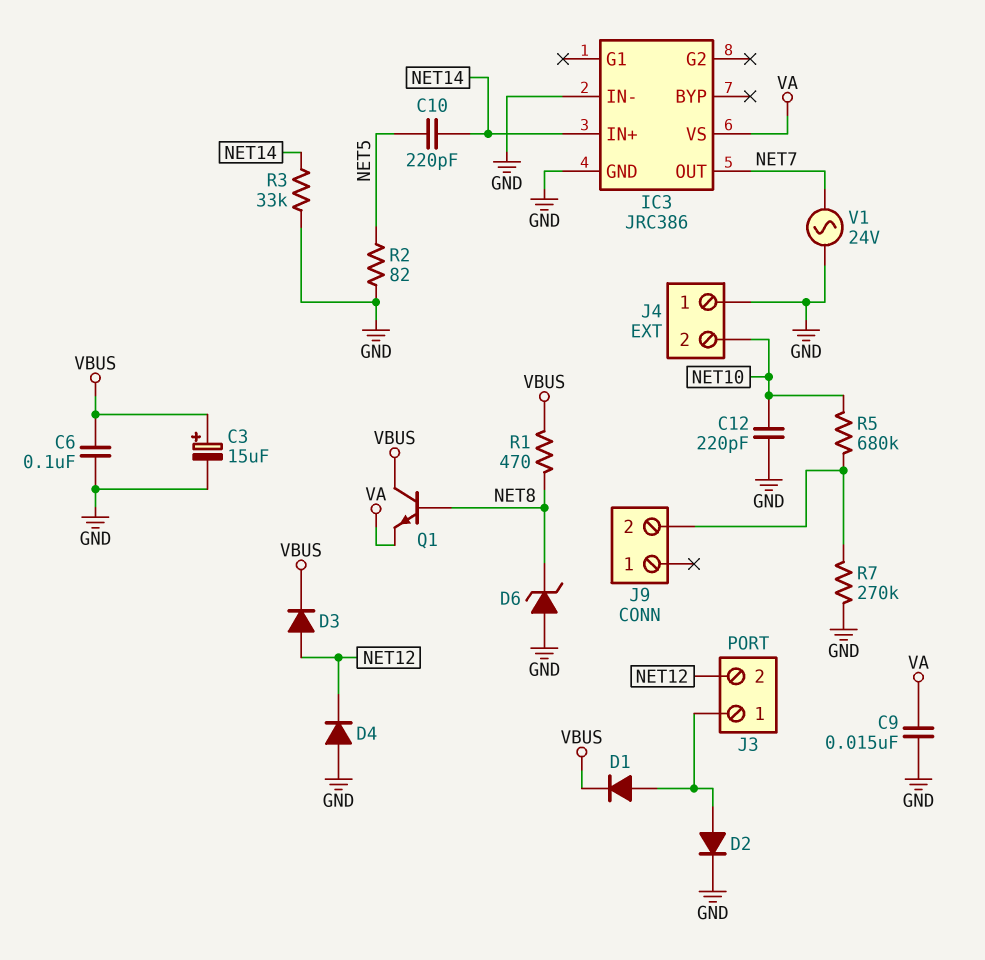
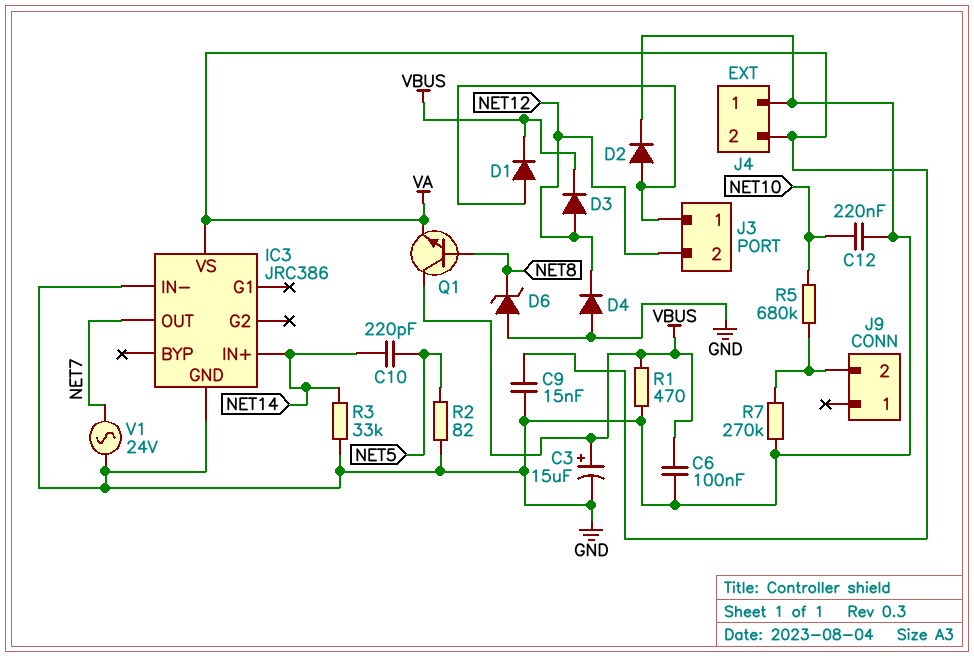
C12: 220pF (GND, NET10) -> 220nF (GND, NET10)
J4 pin 2: NET10 -> VA
R1: 470 (NET8, VBUS) -> 470 (GND, VBUS)

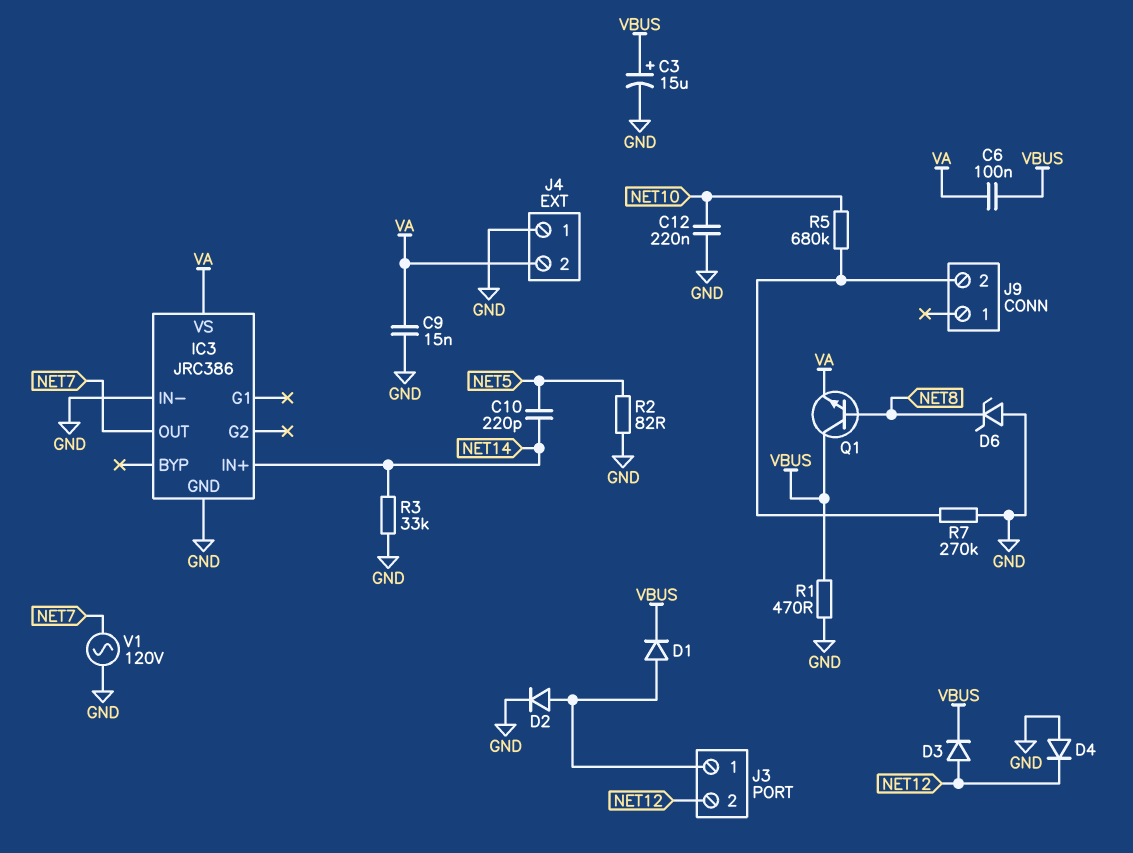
C6: 100nF (GND, VBUS) -> 100nF (VA, VBUS)
V1: AC 24V (GND, NET7) -> AC 120V (GND, NET7)

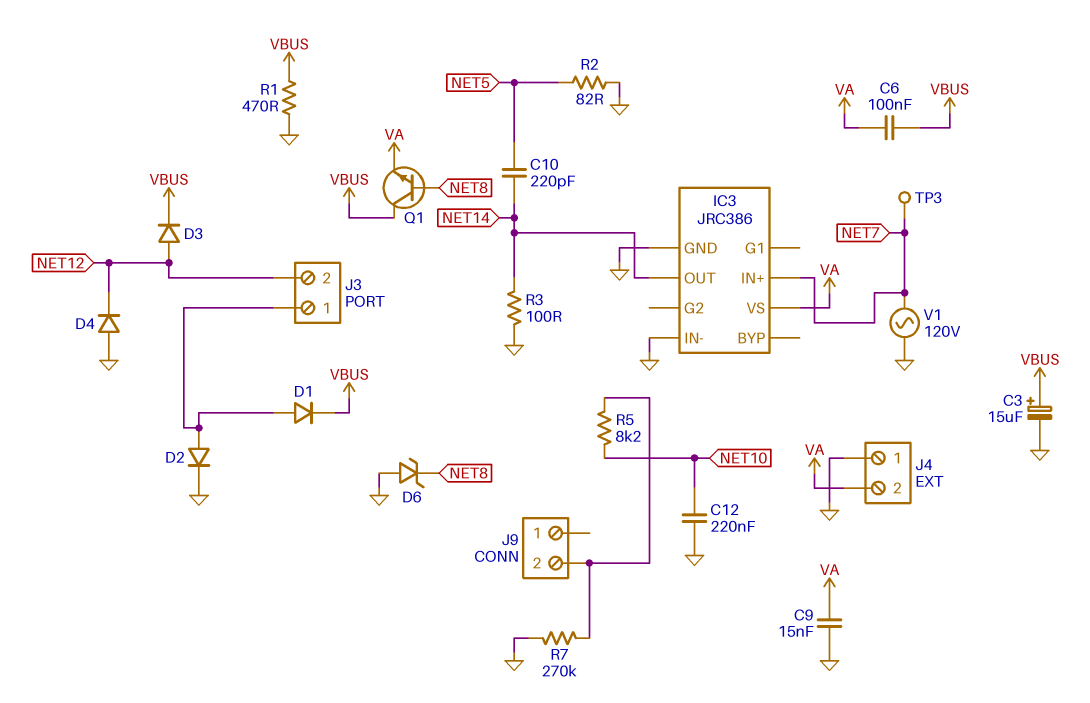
IC3 pin IN+: NET14 -> NET7
IC3 pin OUT: NET7 -> NET14
R3: 33k (GND, NET14) -> 100 (GND, NET14)
R5: 680k (J9/2, NET10) -> 8.2k (J9/2, NET10)
TP3: none -> test point (NET7)

